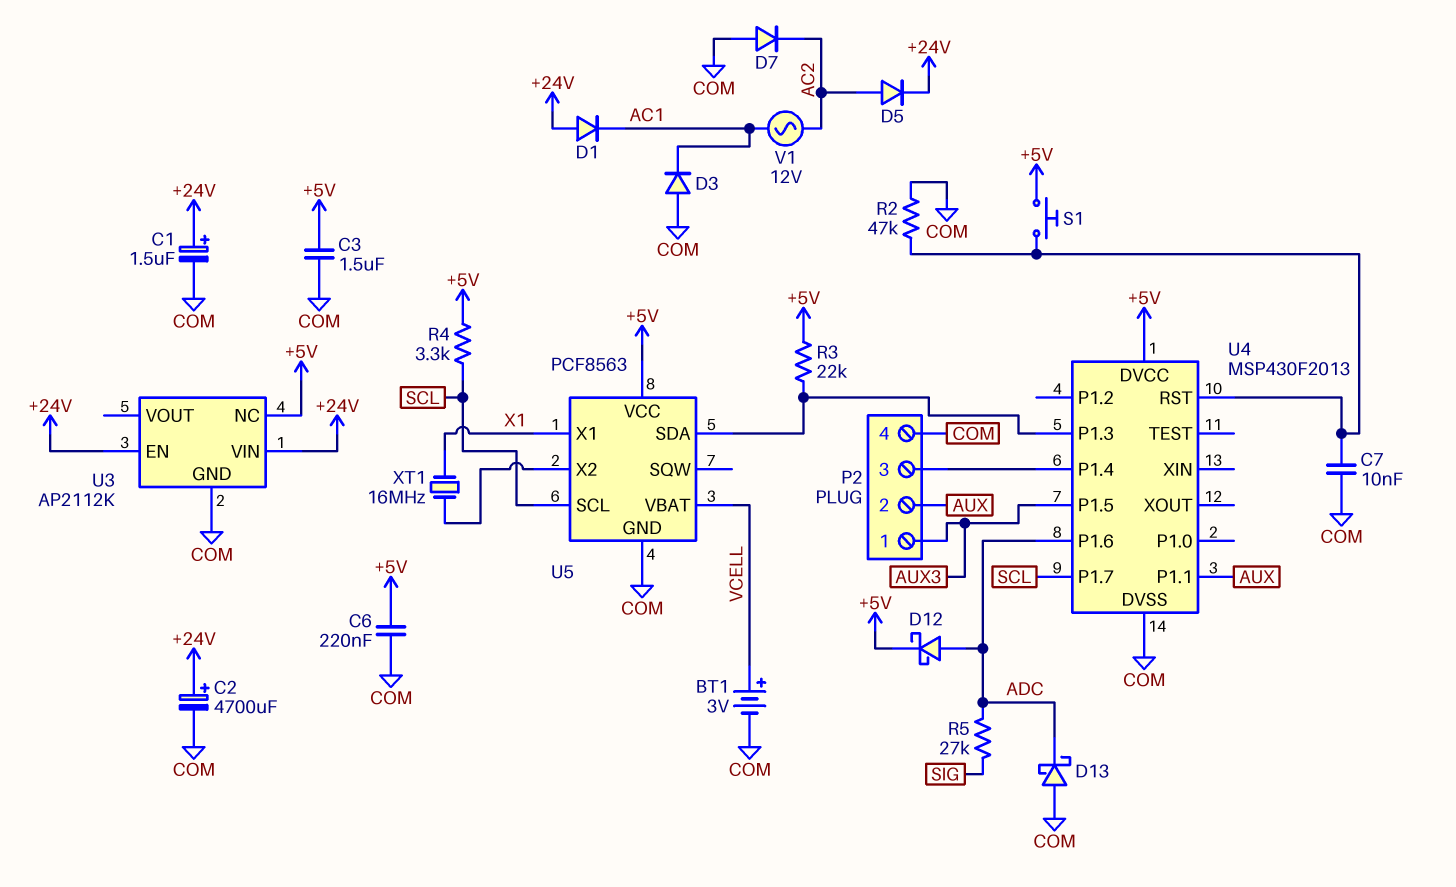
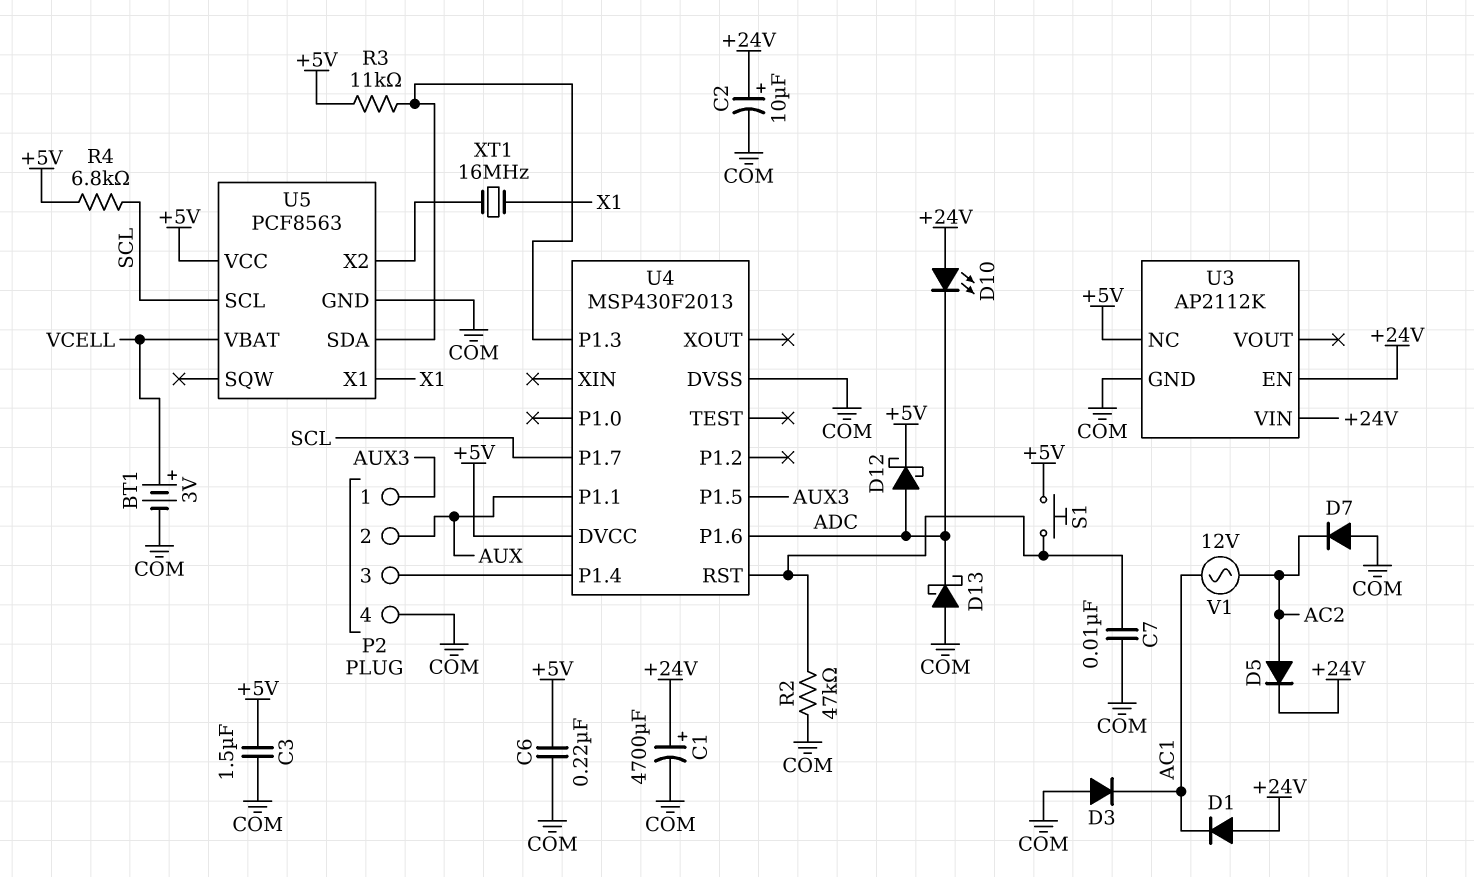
C1: 1.5uF (plus +24V, minus COM) -> 4700uF (plus +24V, minus COM)
C2: 4700uF (plus +24V, minus COM) -> 10uF (plus +24V, minus COM)
D10: none -> LED (A +24V, K ADC)
R3: 22k (+5V, U4/P1.3) -> 11k (+5V, U4/P1.3)
R4: 3.3k (+5V, SCL) -> 6.8k (+5V, SCL)
R5: 27k (ADC, SIG) -> none

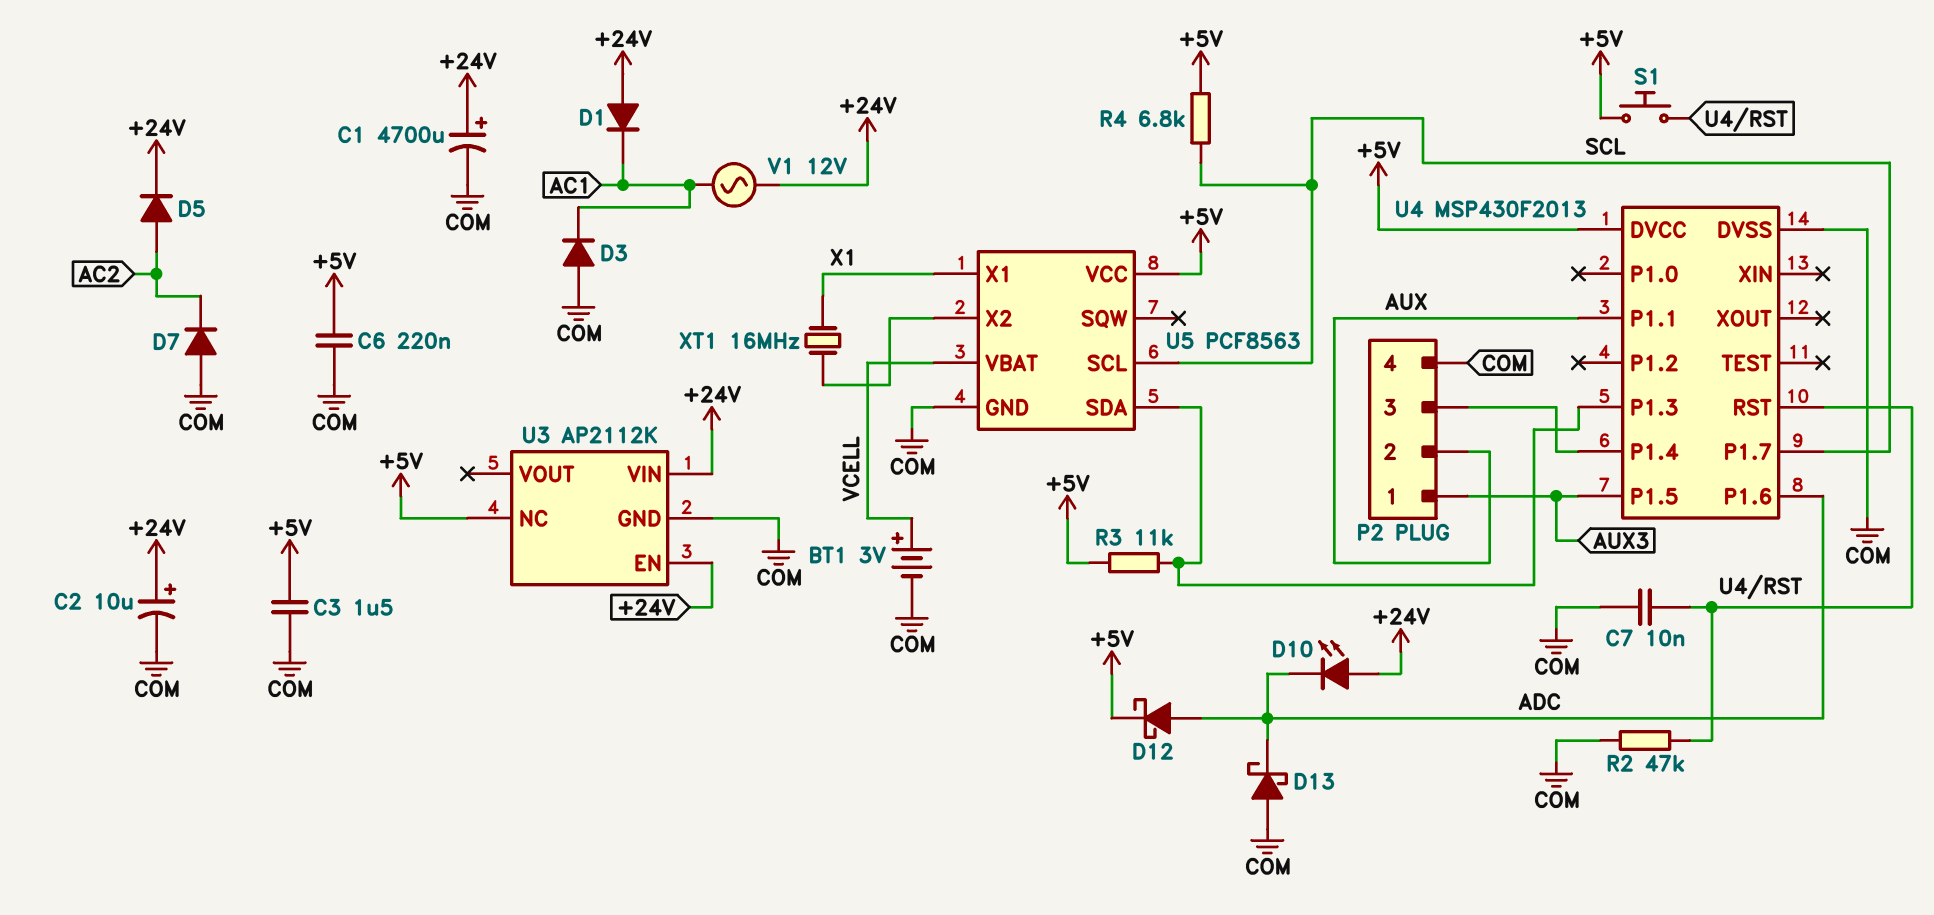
V1: AC 12V (AC1, AC2) -> AC 12V (+24V, AC1)

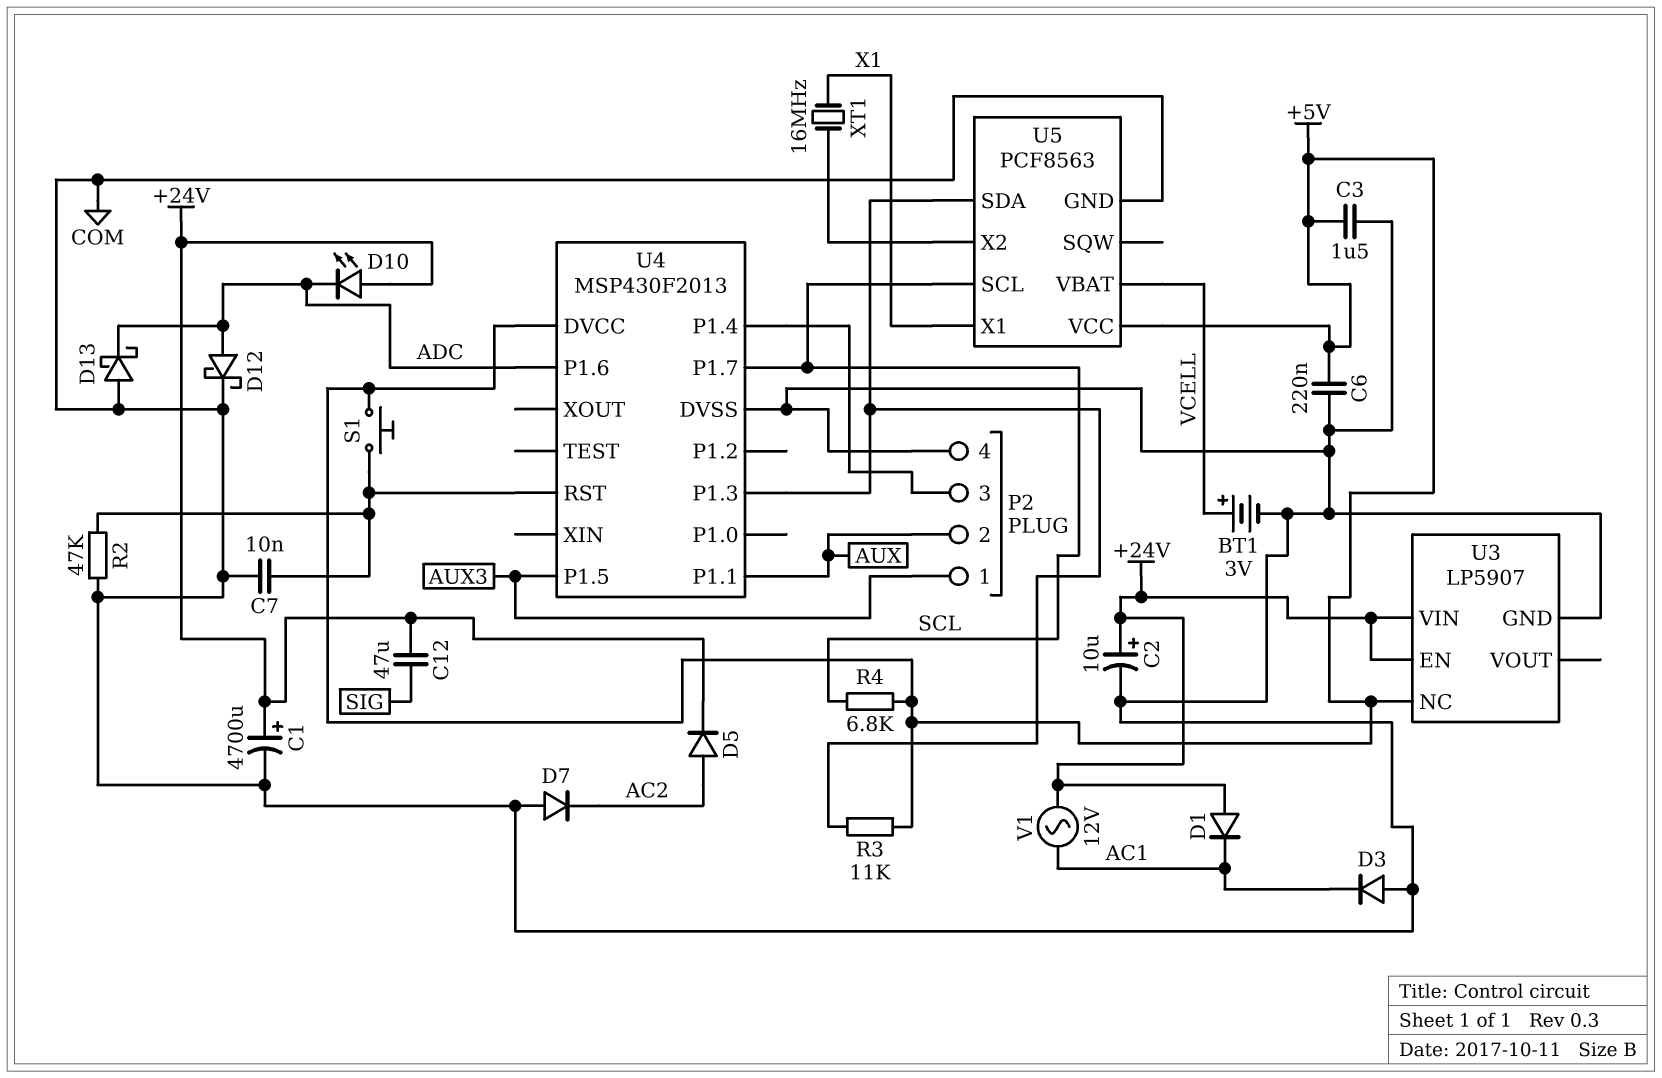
C12: none -> 47uF (+24V, SIG)
D12: schottky (A ADC, K +5V) -> schottky (A ADC, K COM)
U3: AP2112K -> LP5907

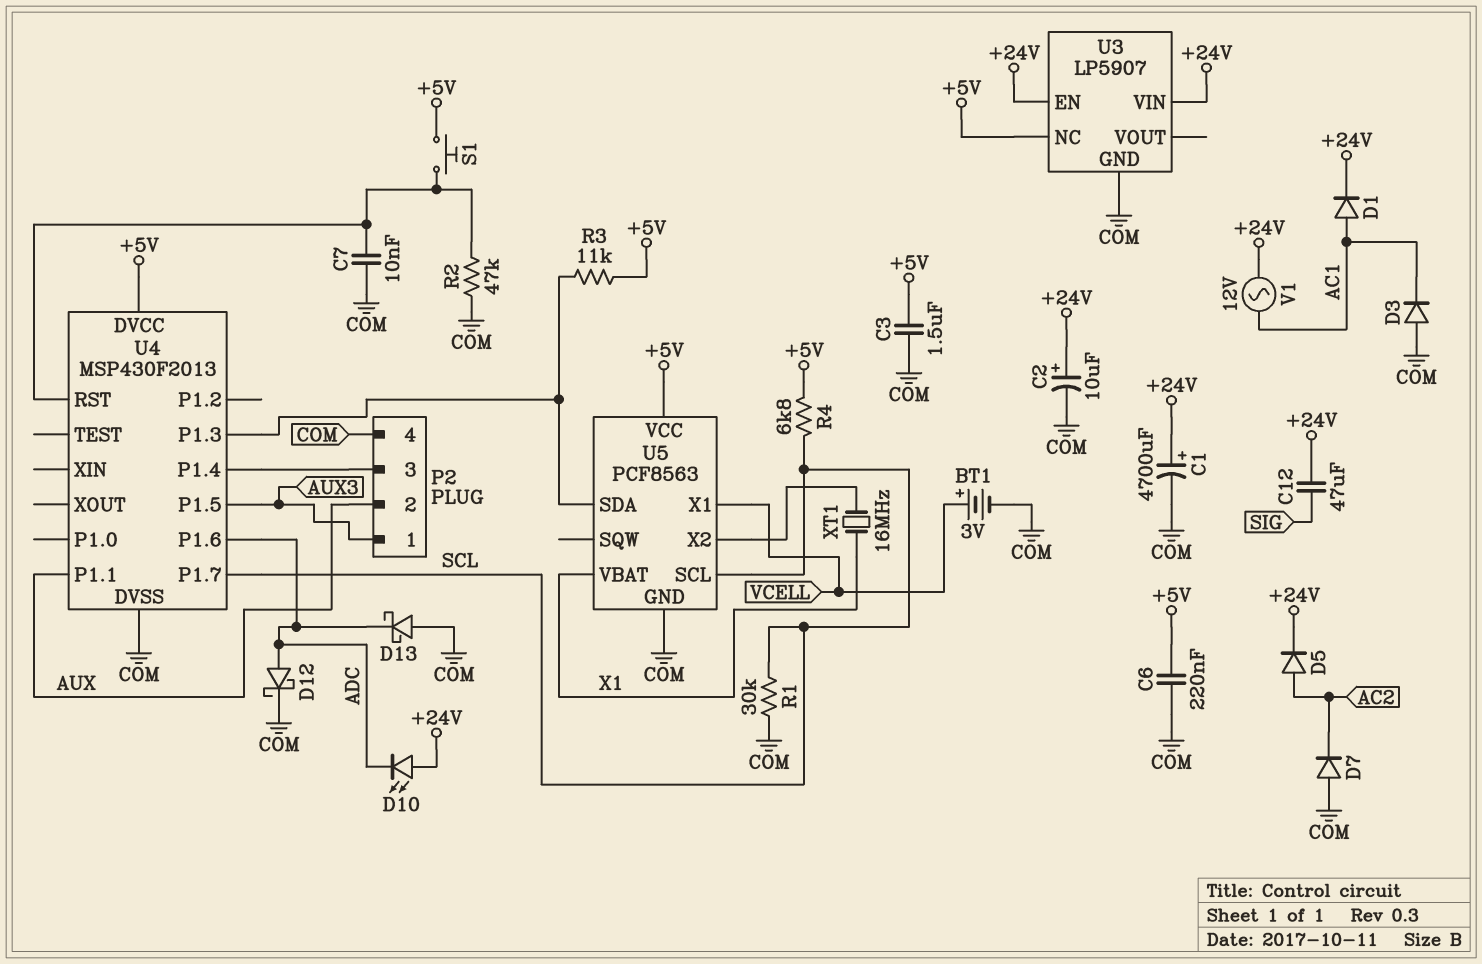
D1: diode (A +24V, K AC1) -> diode (A AC1, K +24V)
R1: none -> 30k (COM, SCL)
U5 pin VBAT: VCELL -> X1
U5 pin X1: X1 -> VCELL

